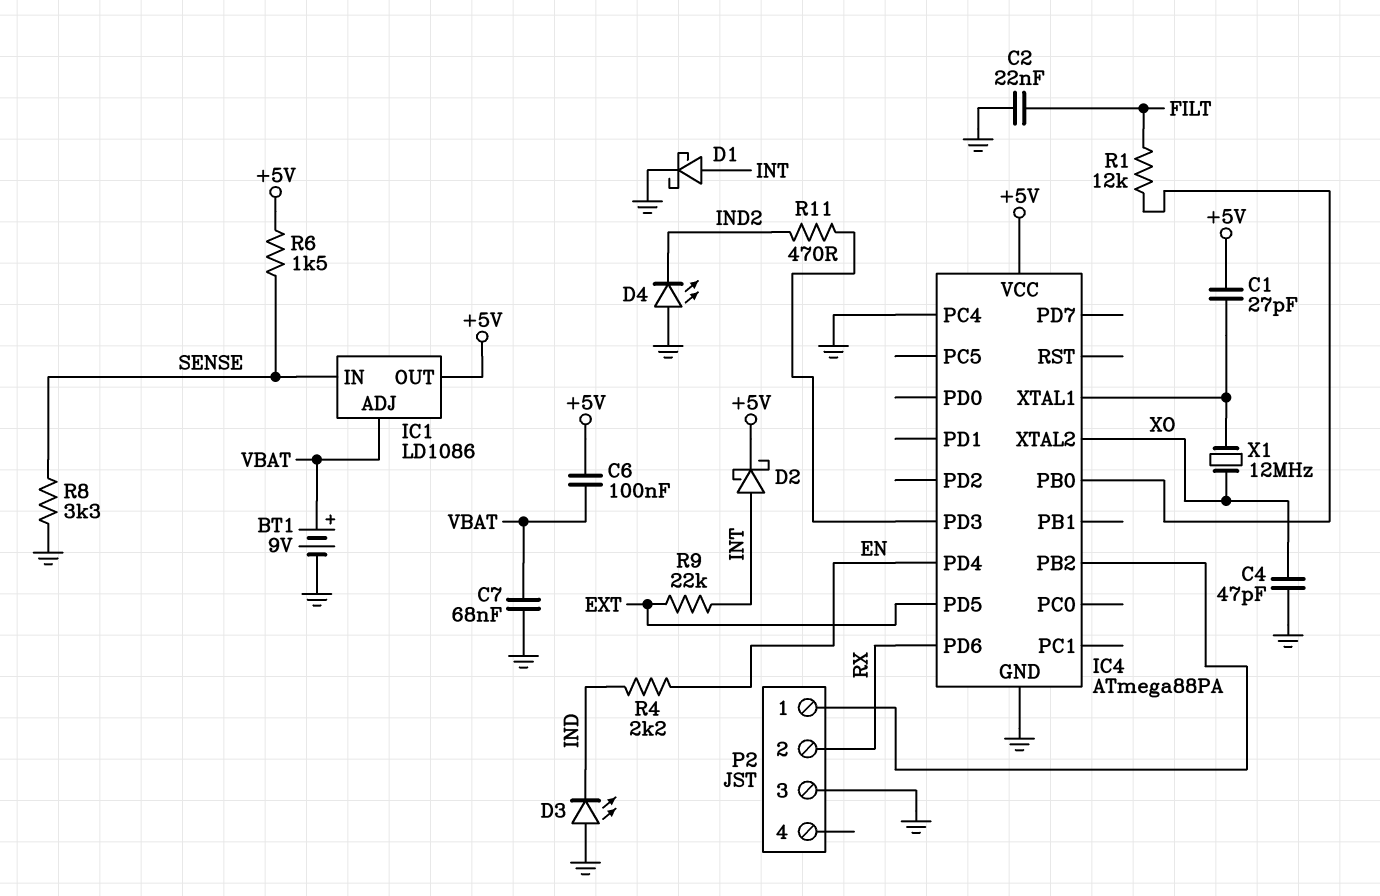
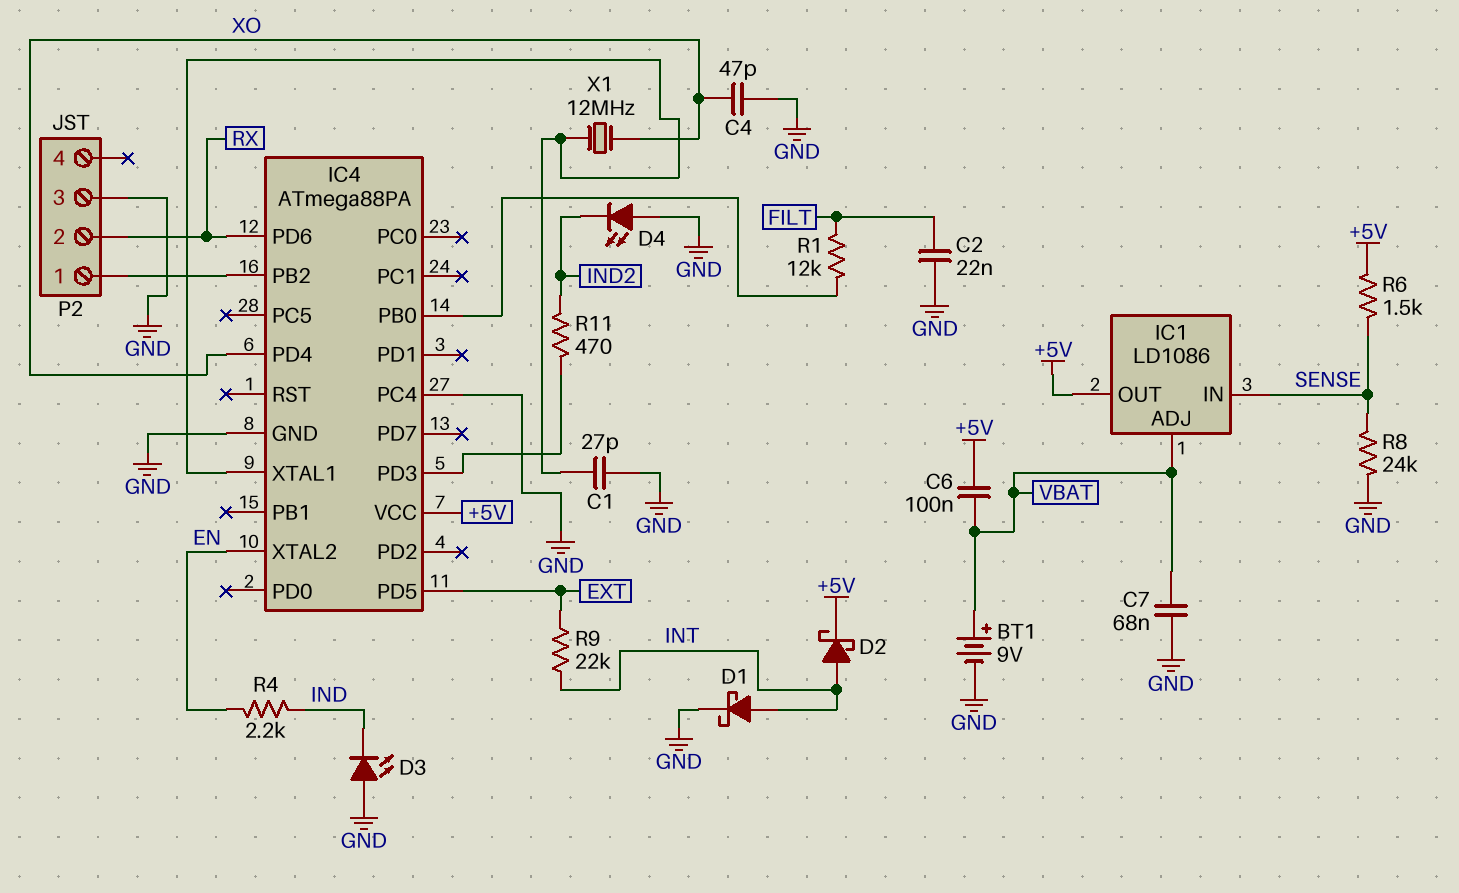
C1: 27pF (+5V, IC4/XTAL1) -> 27pF (GND, IC4/XTAL1)
IC4 pin PD4: EN -> XO
IC4 pin XTAL2: XO -> EN
R8: 3.3k (GND, SENSE) -> 24k (GND, SENSE)

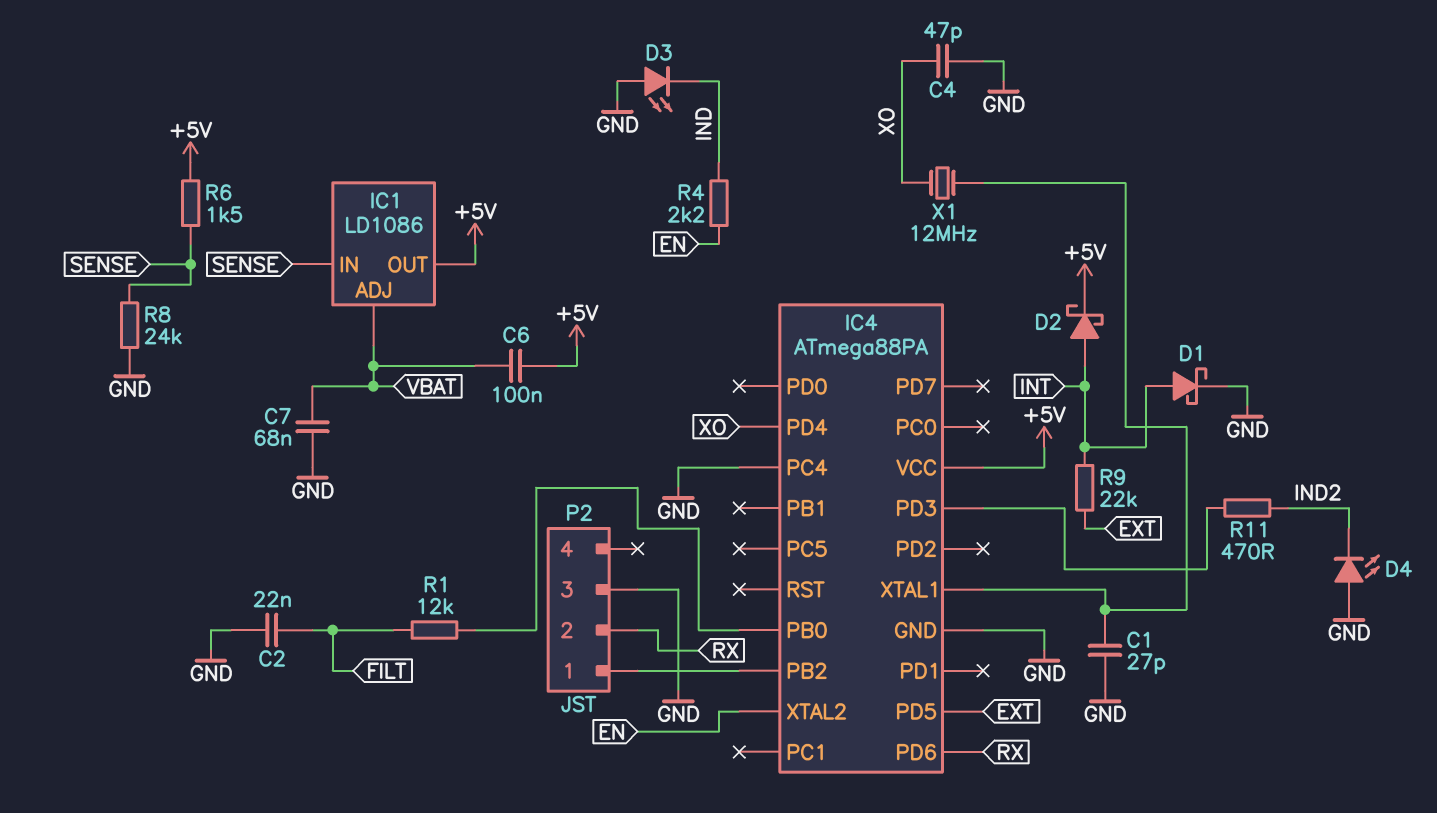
BT1: 9V (plus VBAT, minus GND) -> none

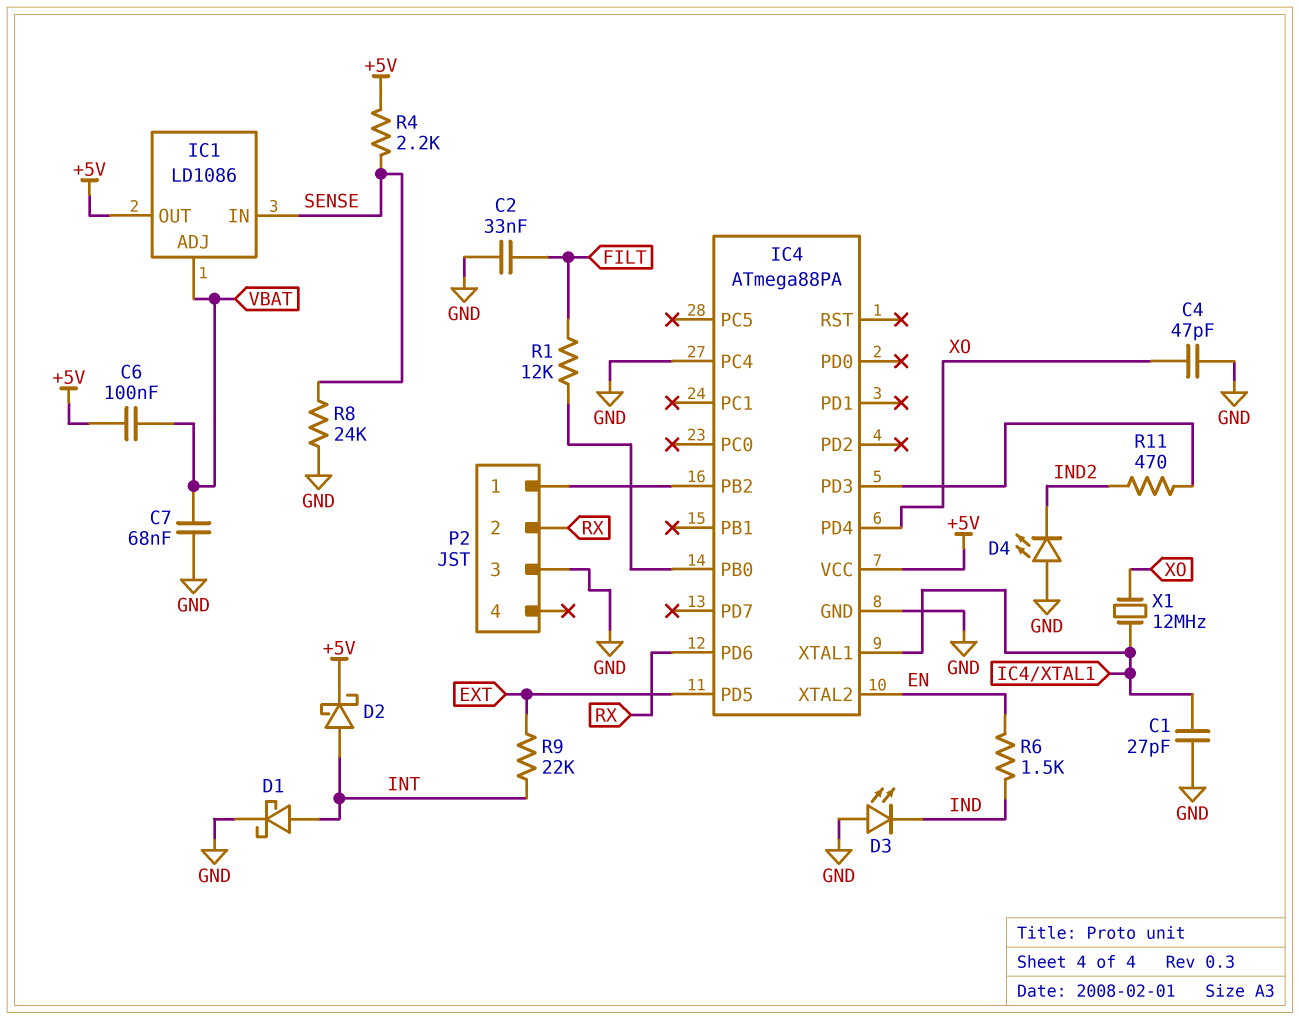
C2: 22nF (FILT, GND) -> 33nF (FILT, GND)
R4: 2.2k (EN, IND) -> 2.2k (+5V, SENSE)
R6: 1.5k (+5V, SENSE) -> 1.5k (EN, IND)

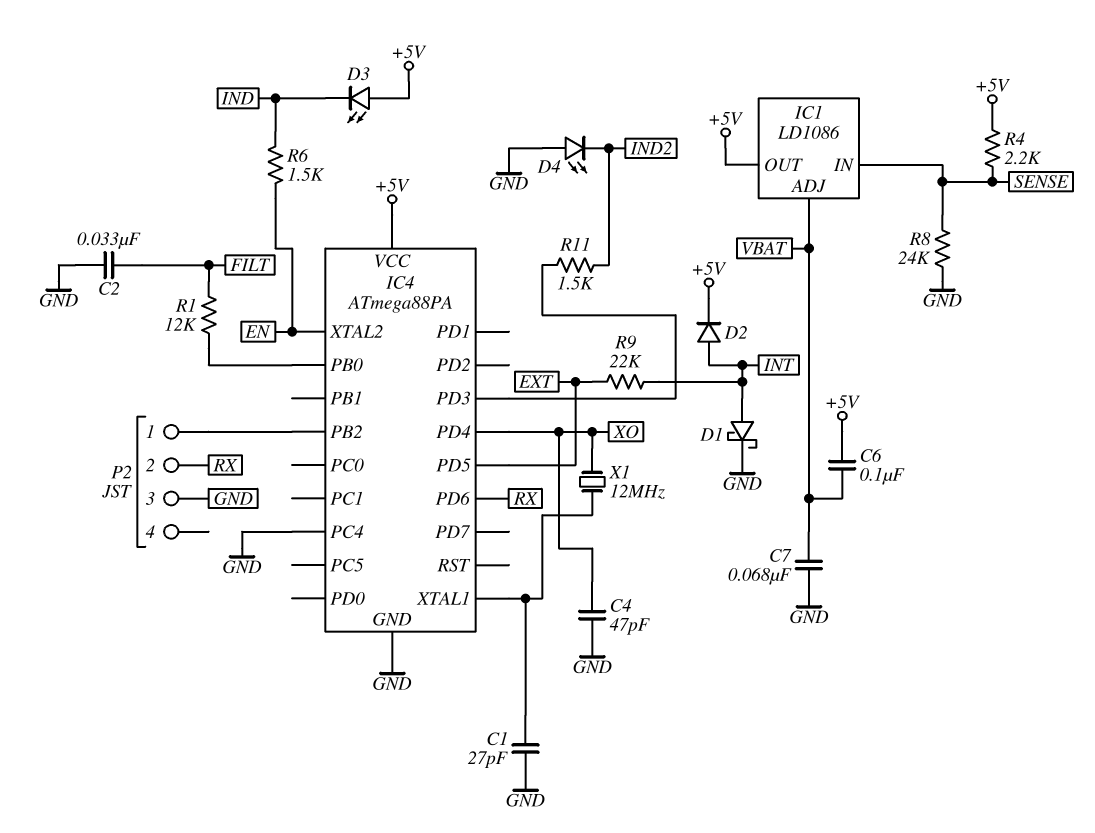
D2: schottky (A INT, K +5V) -> diode (A INT, K +5V)
D3: LED (A GND, K IND) -> LED (A +5V, K IND)
R11: 470 (IC4/PD3, IND2) -> 1.5k (IC4/PD3, IND2)

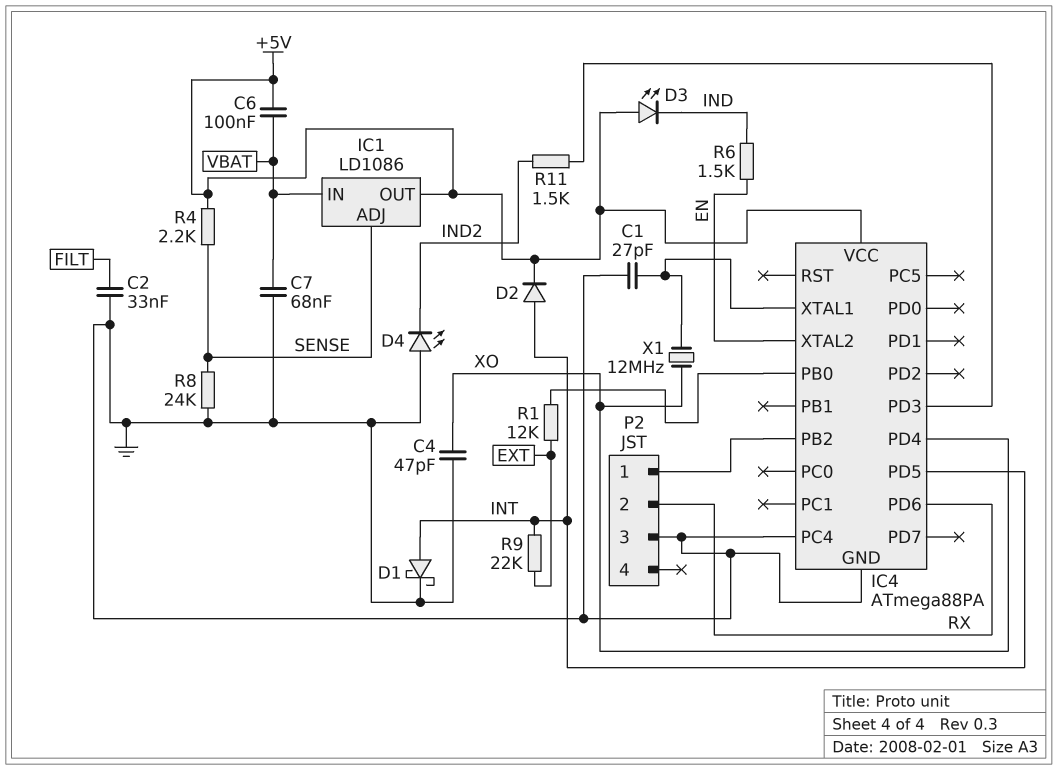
IC1 pin ADJ: VBAT -> SENSE
IC1 pin IN: SENSE -> VBAT
IC4 pin PD5: EXT -> INT
R1: 12k (FILT, IC4/PB0) -> 12k (EXT, IC4/PB0)

